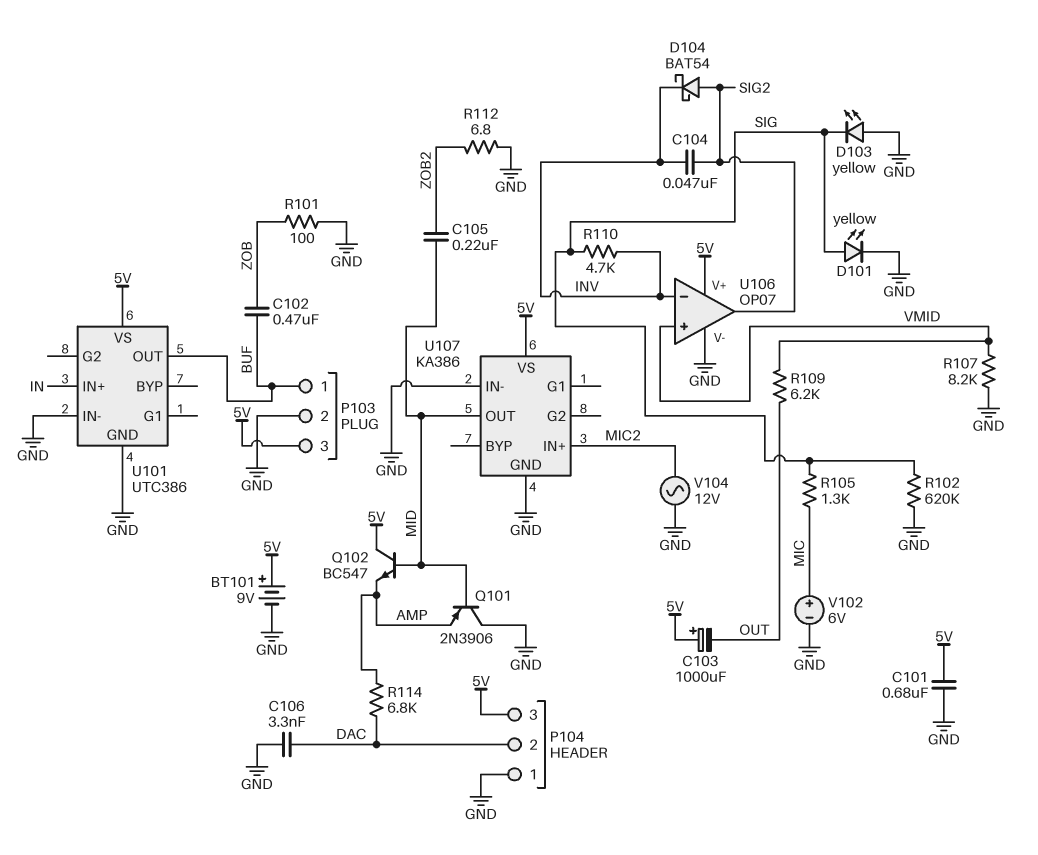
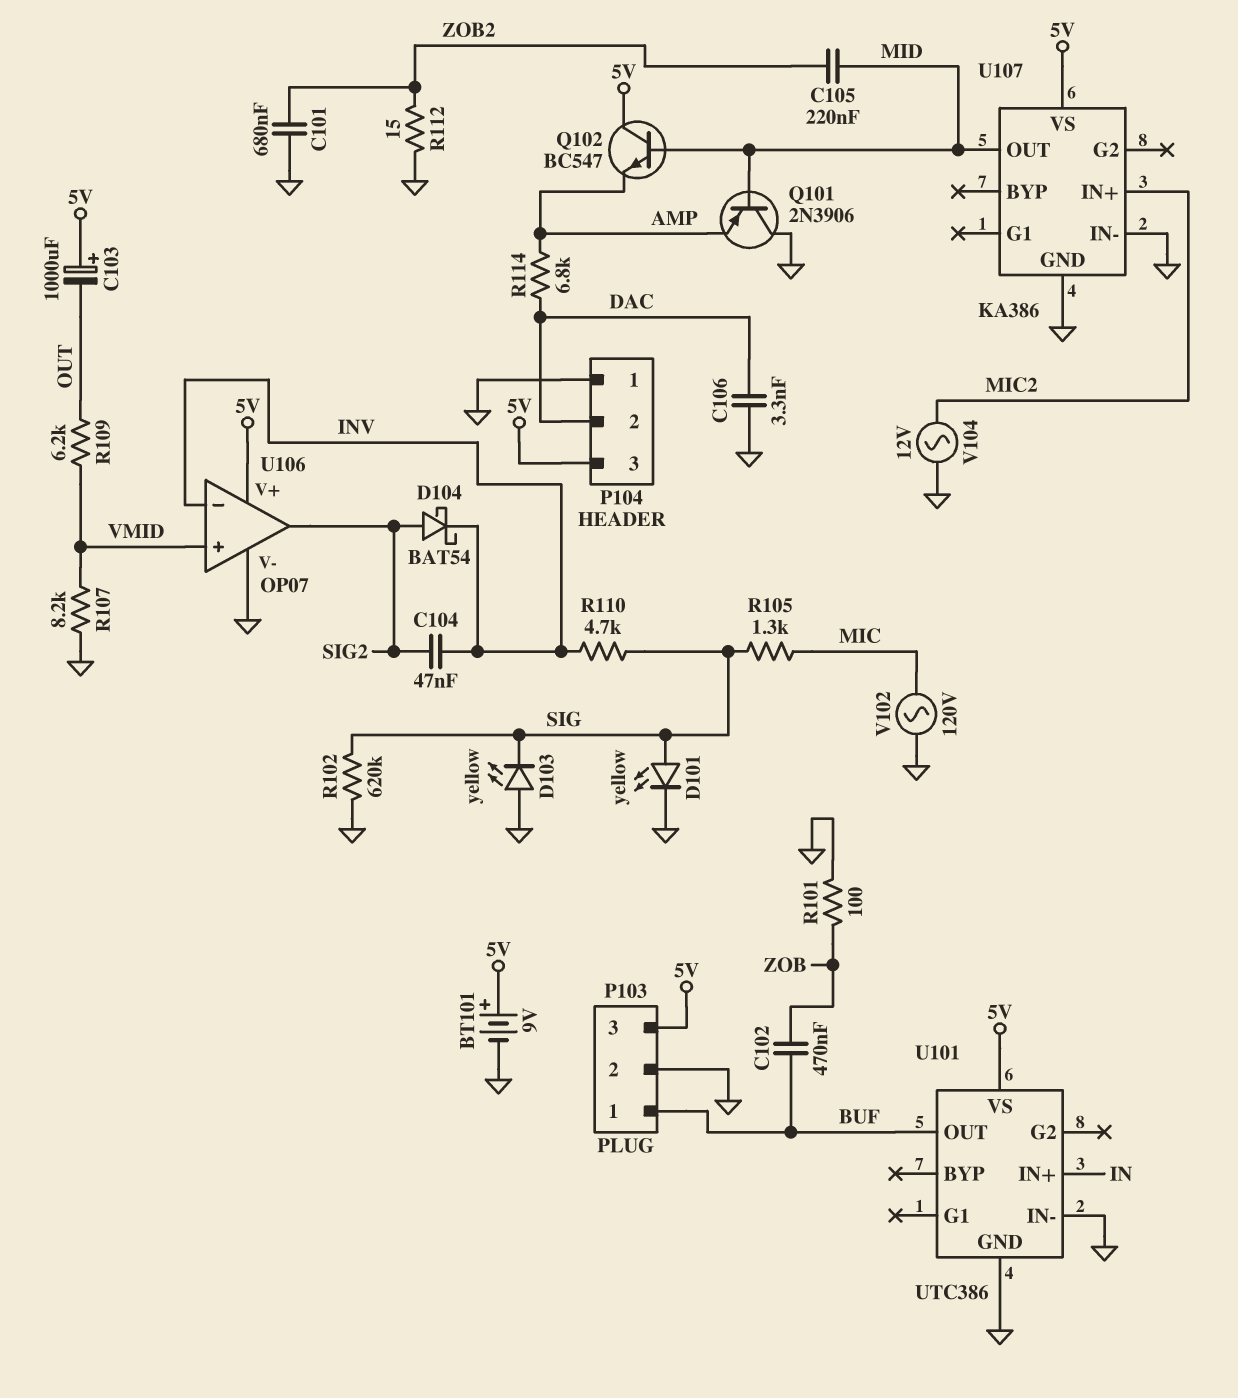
C101: 680nF (5V, GND) -> 680nF (GND, ZOB2)
R112: 6.8 (GND, ZOB2) -> 15 (GND, ZOB2)
V102: 6V (plus MIC, minus GND) -> AC 120V (GND, MIC)

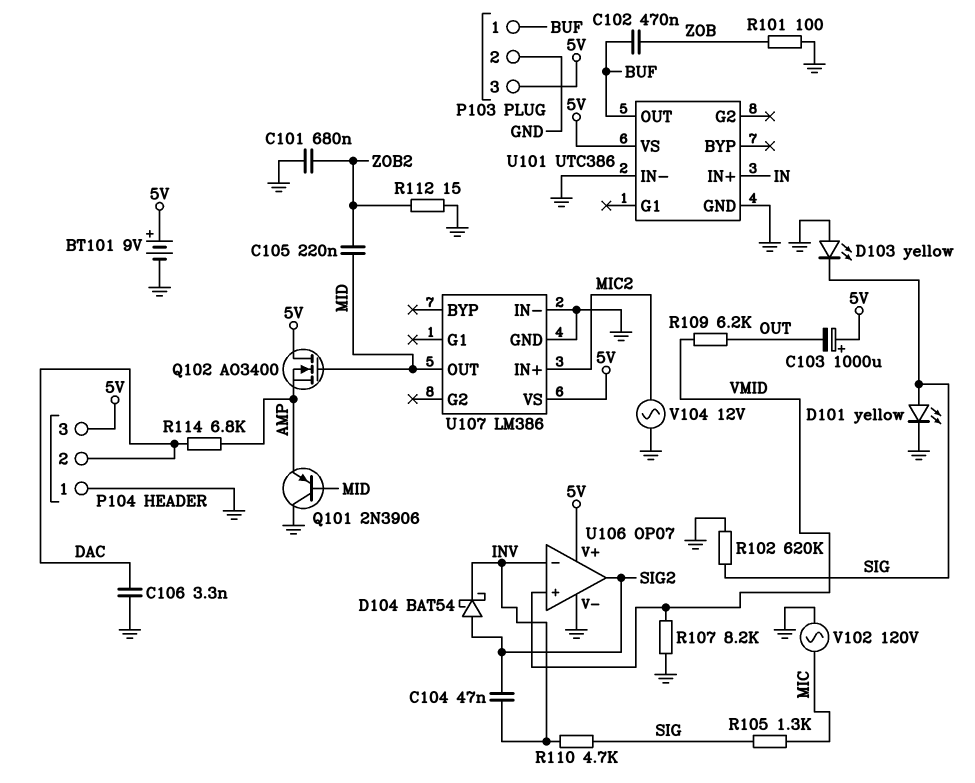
Q102: NPN BC547 (B MID, C 5V, E AMP) -> NMOS AO3400 (G MID, D 5V, S AMP)
U107: KA386 -> LM386

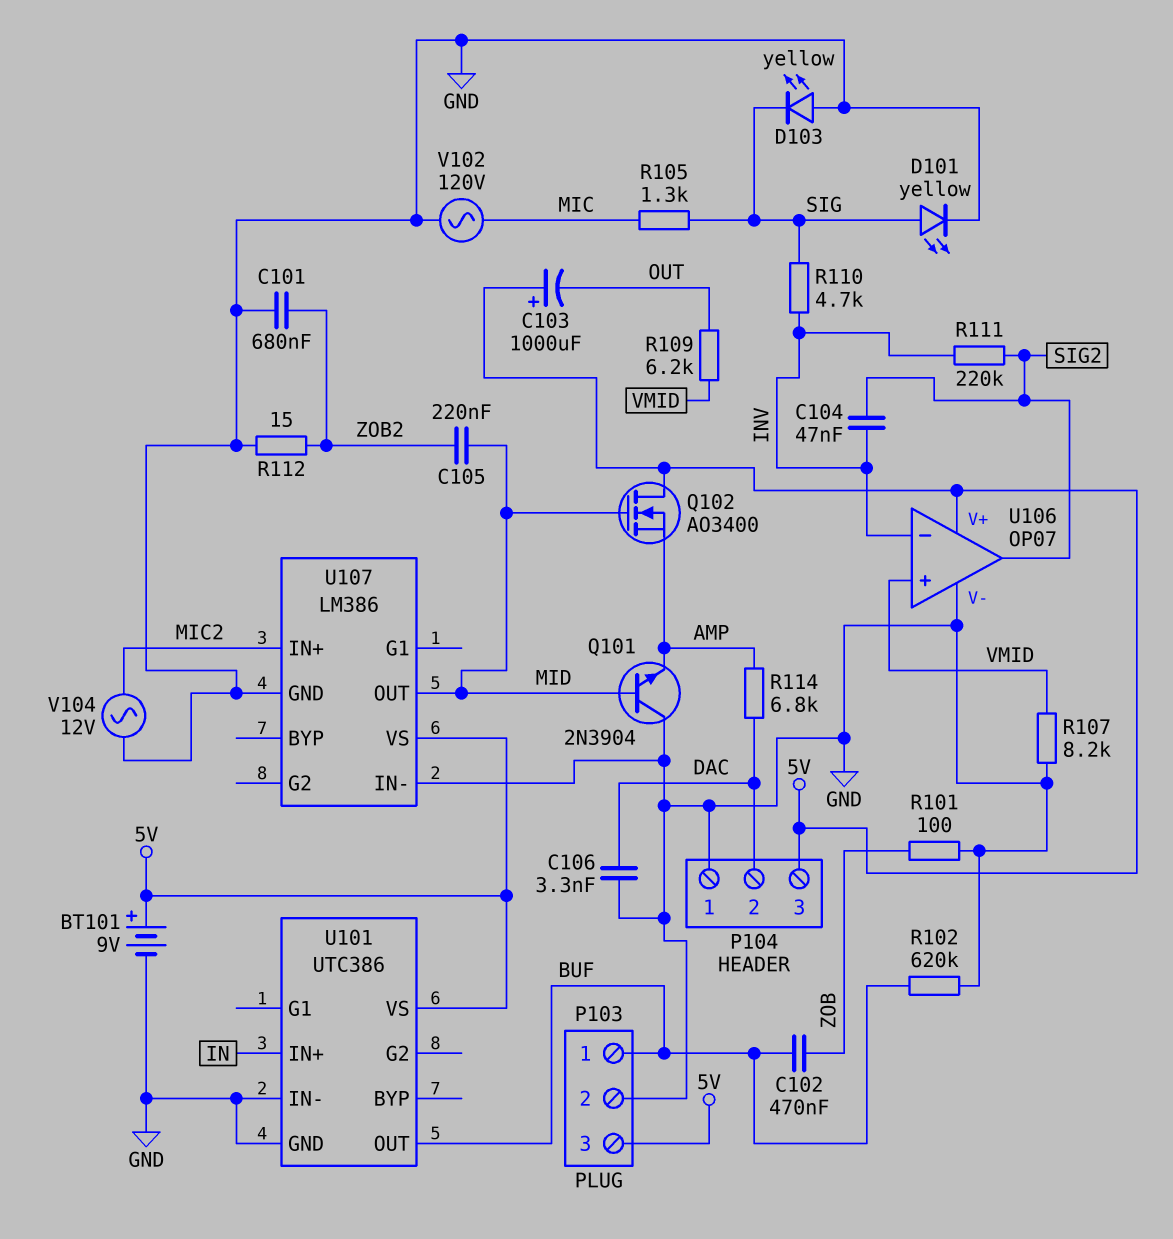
D104: schottky BAT54 (A SIG2, K INV) -> none
Q101: PNP 2N3906 (B MID, C GND, E AMP) -> NPN 2N3904 (B MID, C GND, E AMP)
R102: 620k (GND, SIG) -> 620k (BUF, GND)
R111: none -> 220k (INV, SIG2)

